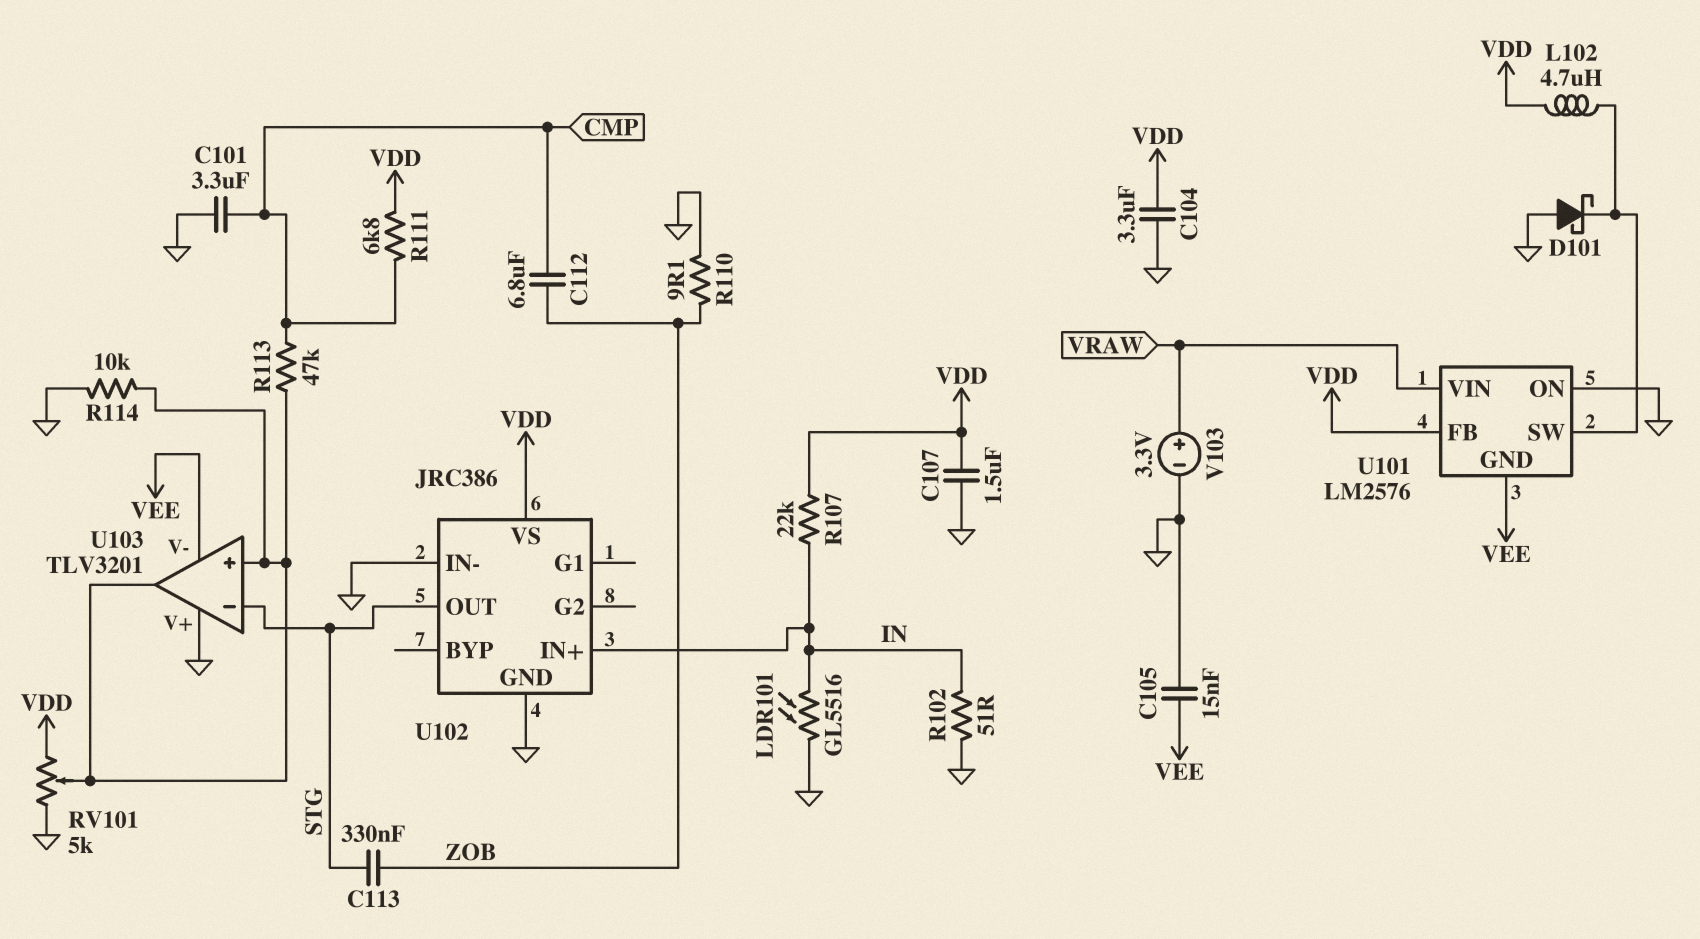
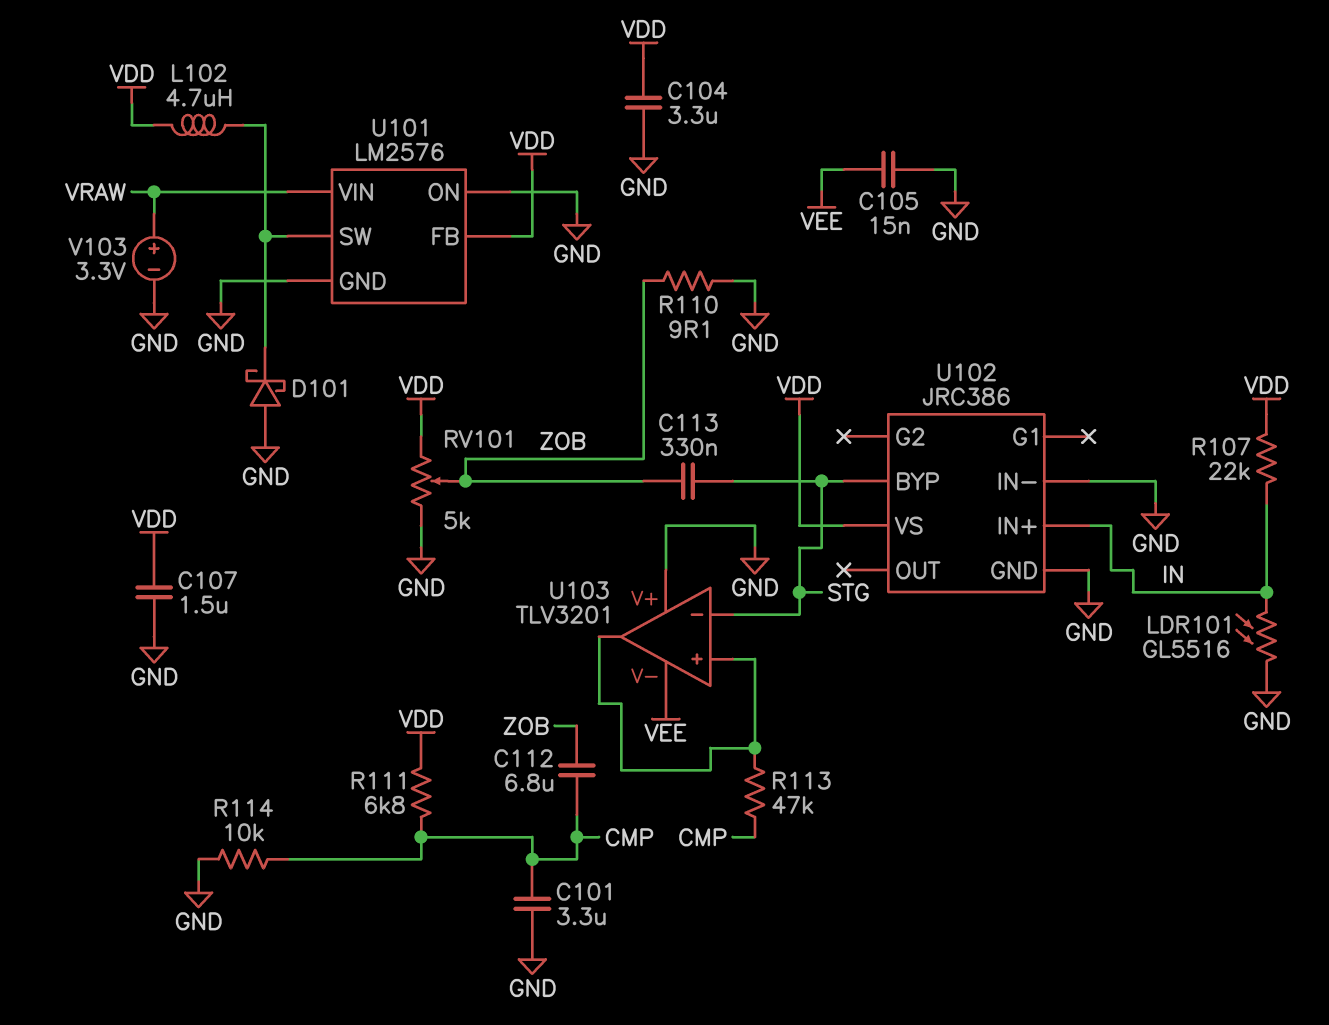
R102: 51 (GND, IN) -> none
R114: 10k (GND, U103/in+) -> 10k (CMP, GND)
RV101: 5k (GND, VDD, wiper U103/in+) -> 5k (GND, VDD, wiper ZOB)
U101 pin GND: VEE -> GND
U102 pin BYP: none -> STG
U102 pin OUT: STG -> none

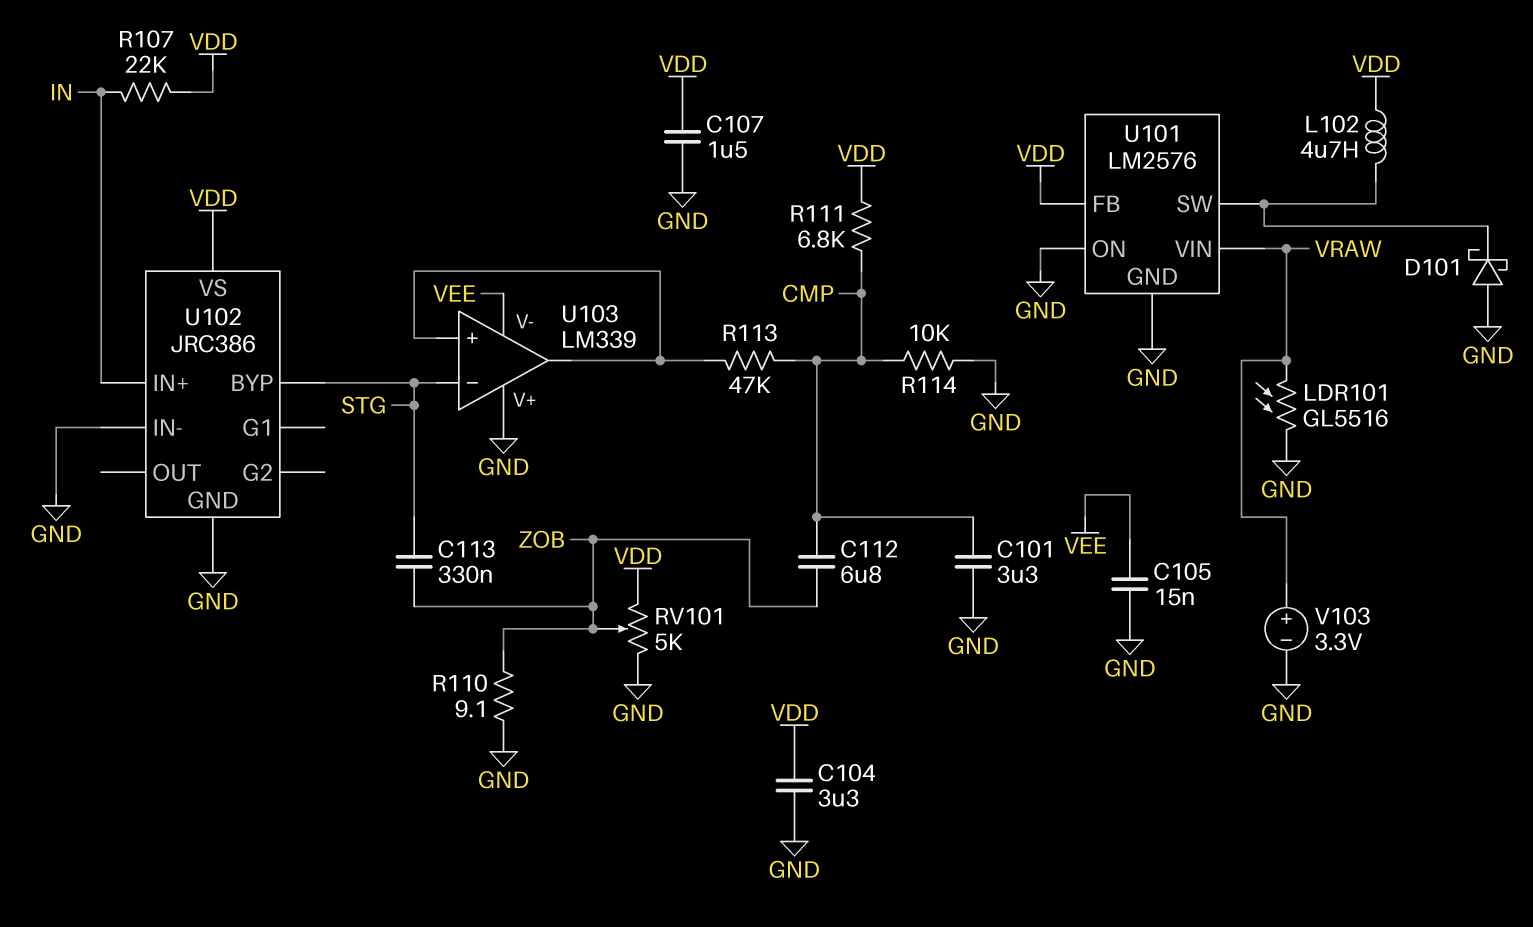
LDR101: GL5516 (GND, IN) -> GL5516 (GND, VRAW)
U103: TLV3201 -> LM339

